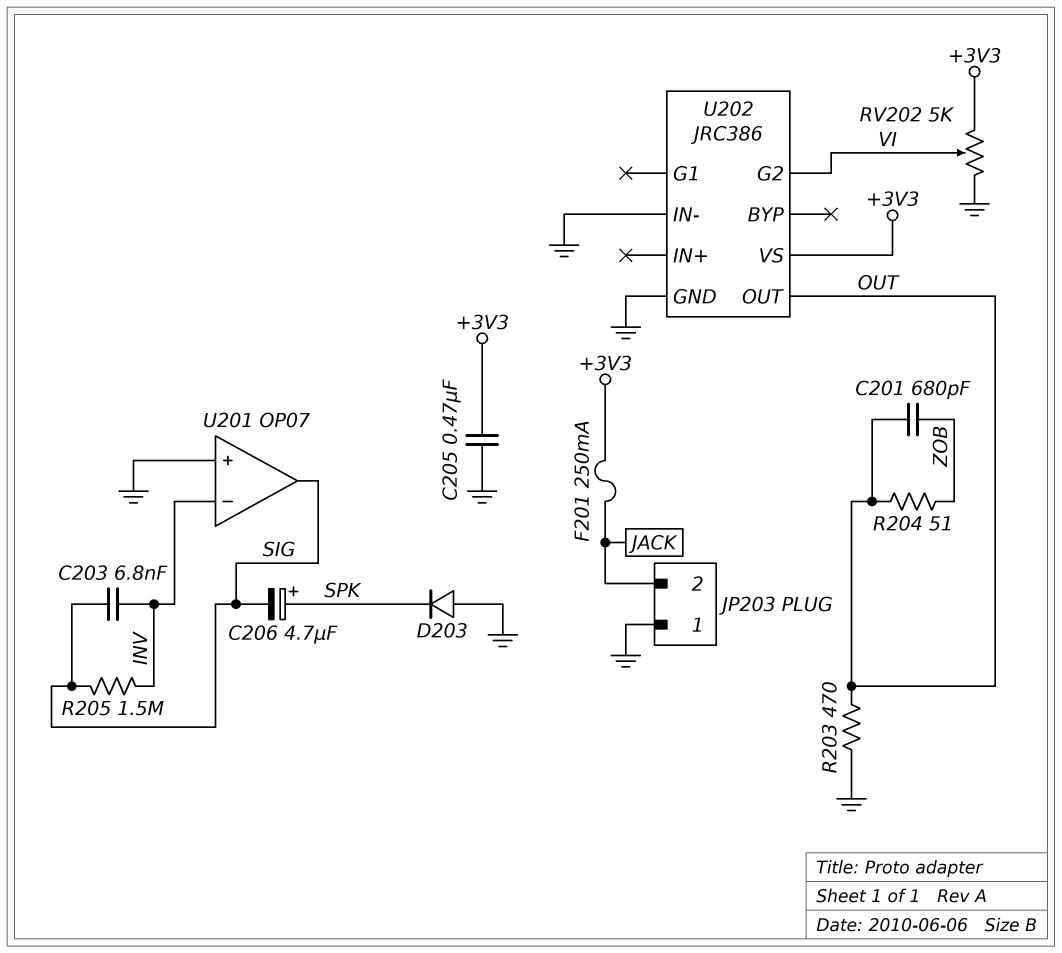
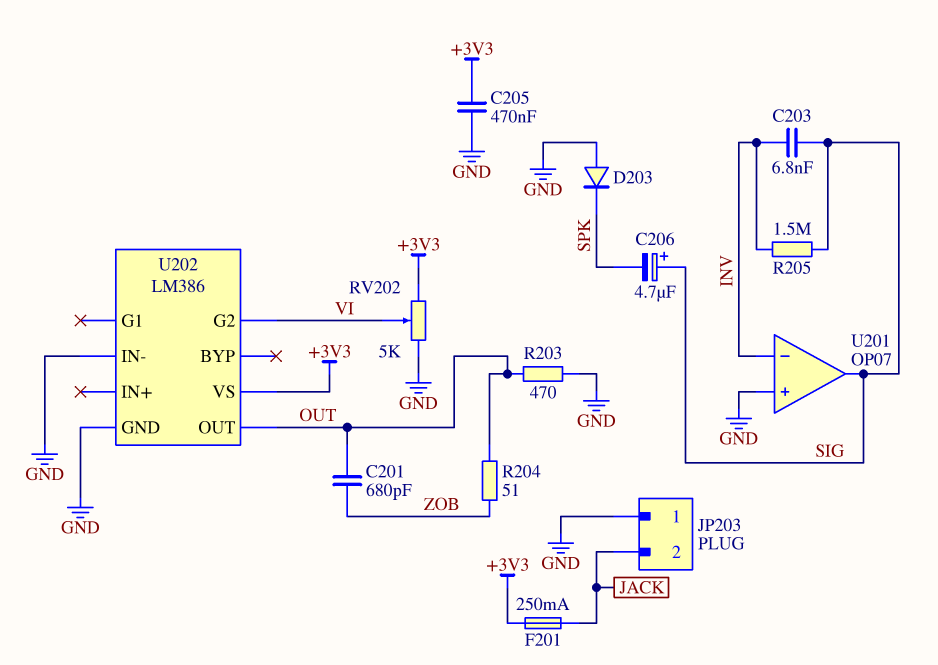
C206: 4.7uF (plus SPK, minus SIG) -> 4.7uF (plus SIG, minus SPK)
U202: JRC386 -> LM386

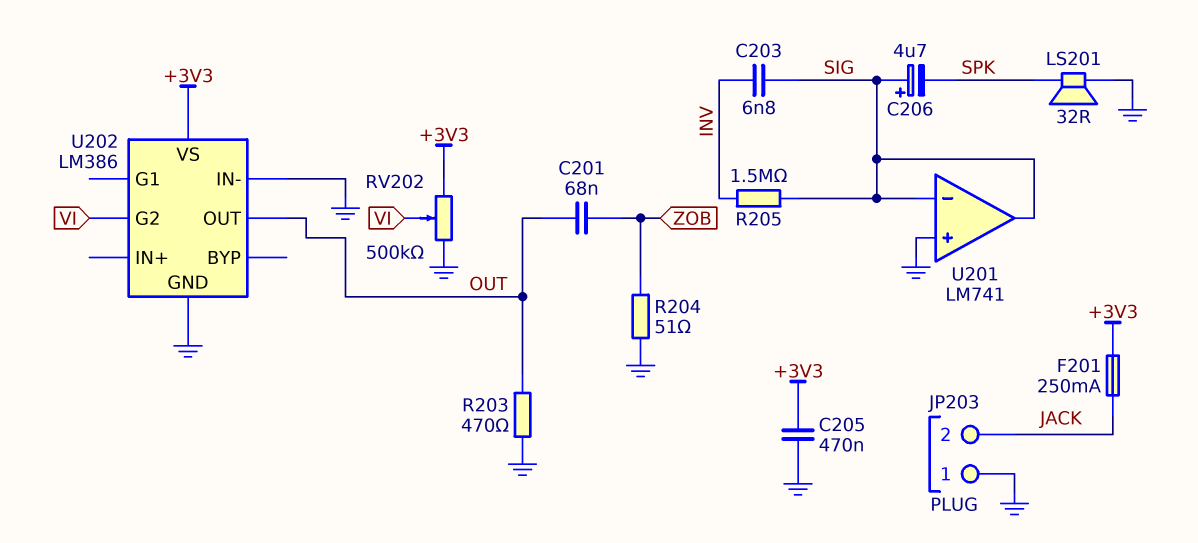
C201: 680pF (OUT, ZOB) -> 68nF (OUT, ZOB)
D203: diode (A GND, K SPK) -> none
LS201: none -> speaker 32R (GND, SPK)
R204: 51 (OUT, ZOB) -> 51 (GND, ZOB)
RV202: 5k (+3V3, GND, wiper VI) -> 500k (+3V3, GND, wiper VI)
U201: OP07 -> LM741
U201 pin in-: INV -> SIG

